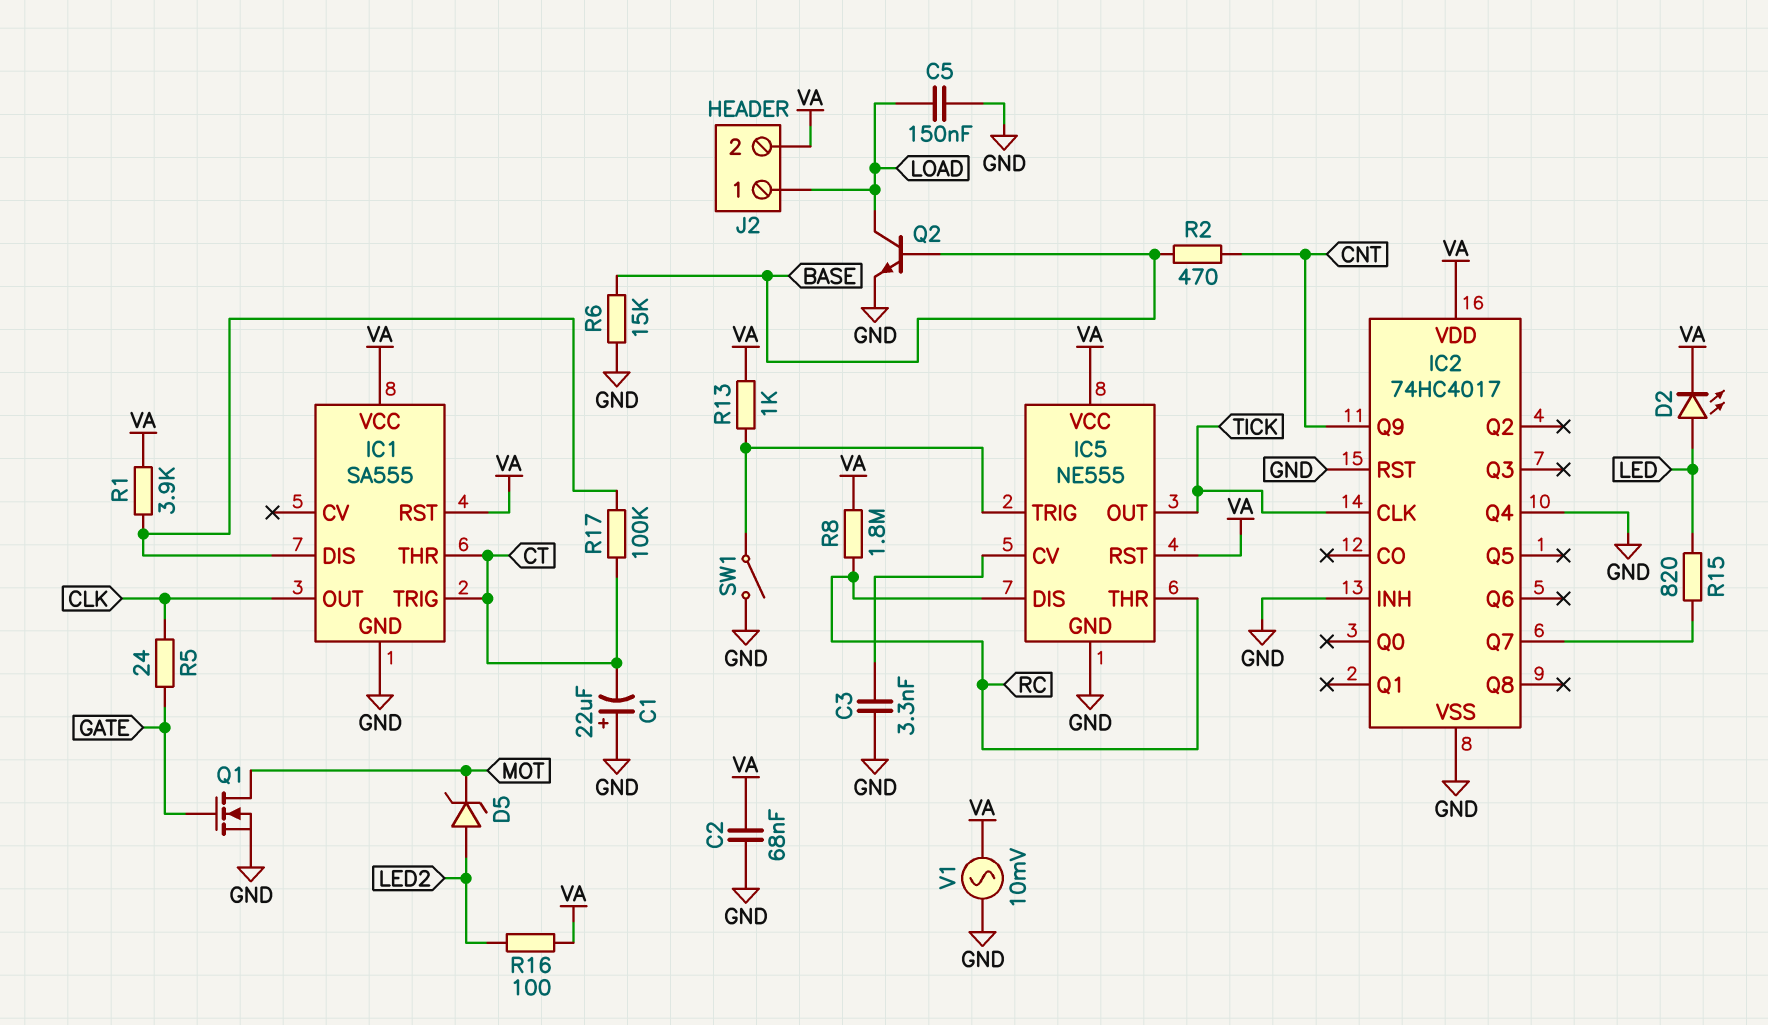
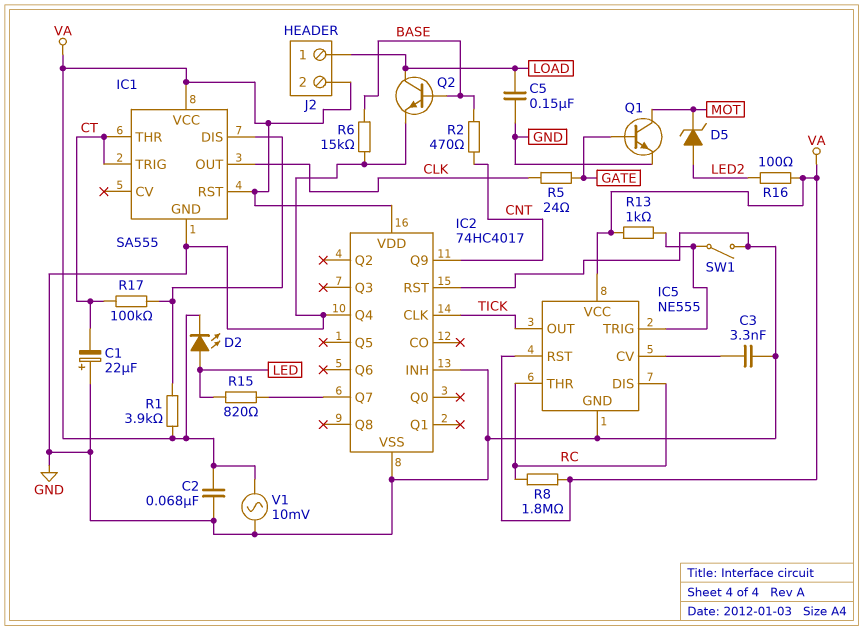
Q1: NMOS (G GATE, D MOT, S GND) -> NPN (B GATE, C MOT, E GND)

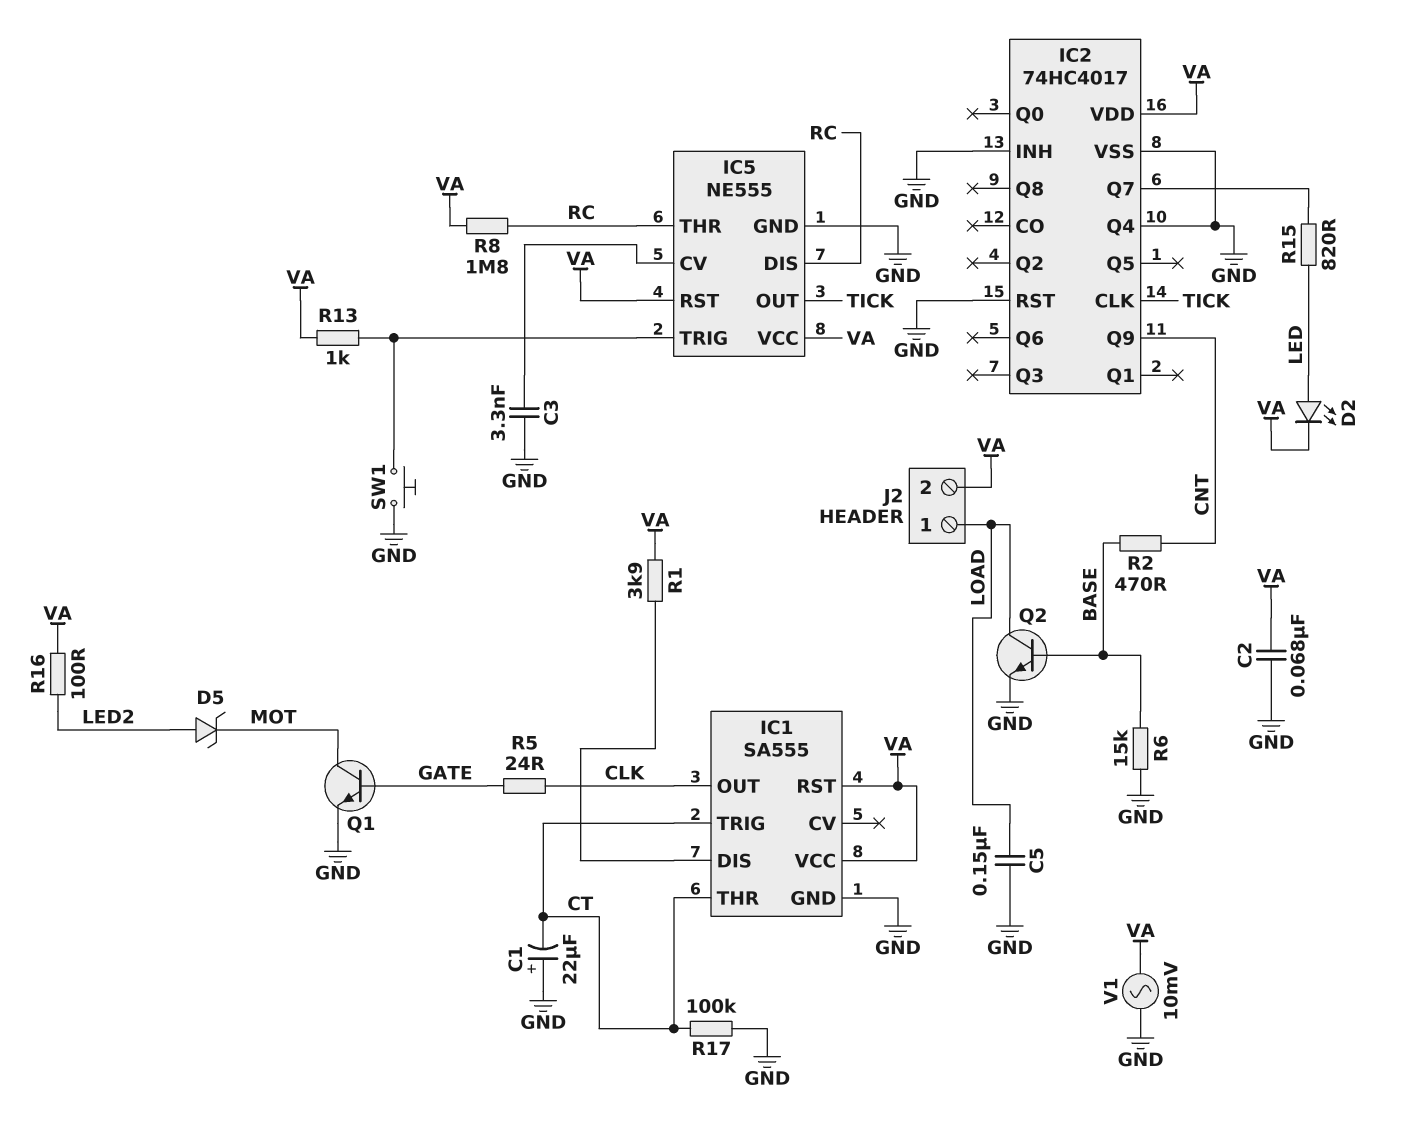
R17: 100k (CT, IC1/DIS) -> 100k (CT, GND)
SW1: switch (GND, IC5/TRIG) -> button (GND, IC5/TRIG)

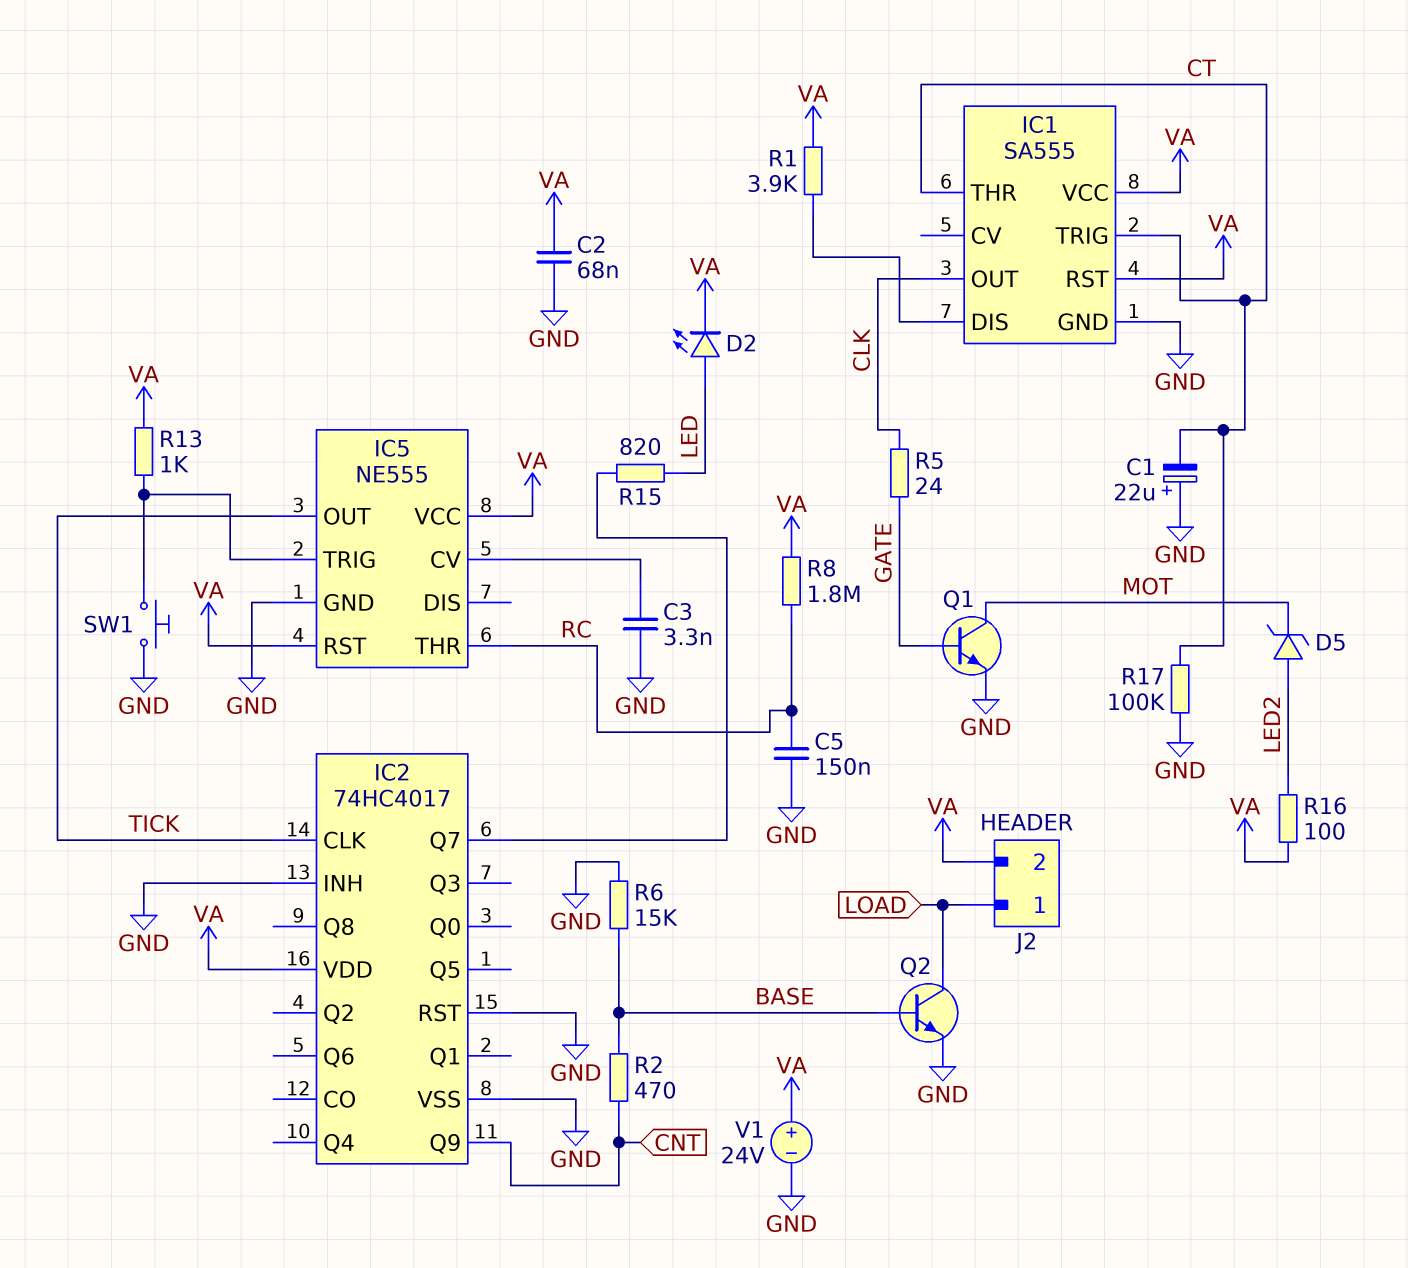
C5: 150nF (GND, LOAD) -> 150nF (GND, RC)
IC2 pin Q4: GND -> none
IC5 pin DIS: RC -> none
V1: AC 10mV (GND, VA) -> 24V (plus VA, minus GND)

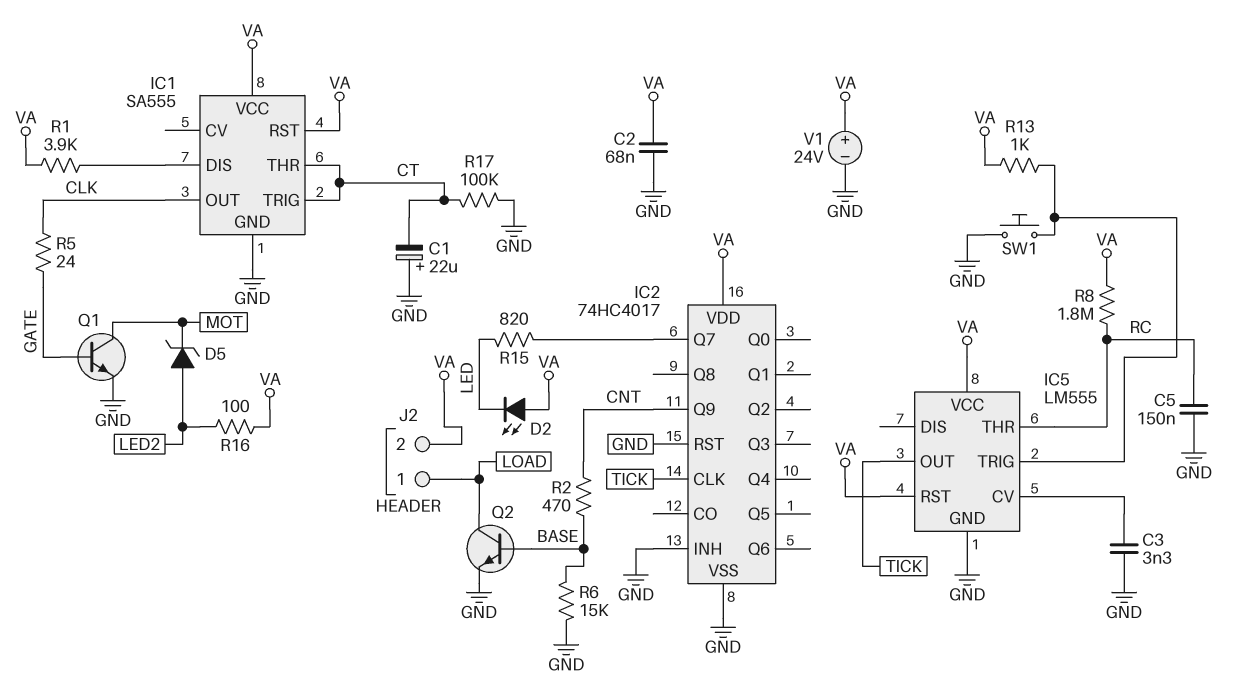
D2: LED (A LED, K VA) -> LED (A VA, K LED)
IC5: NE555 -> LM555

